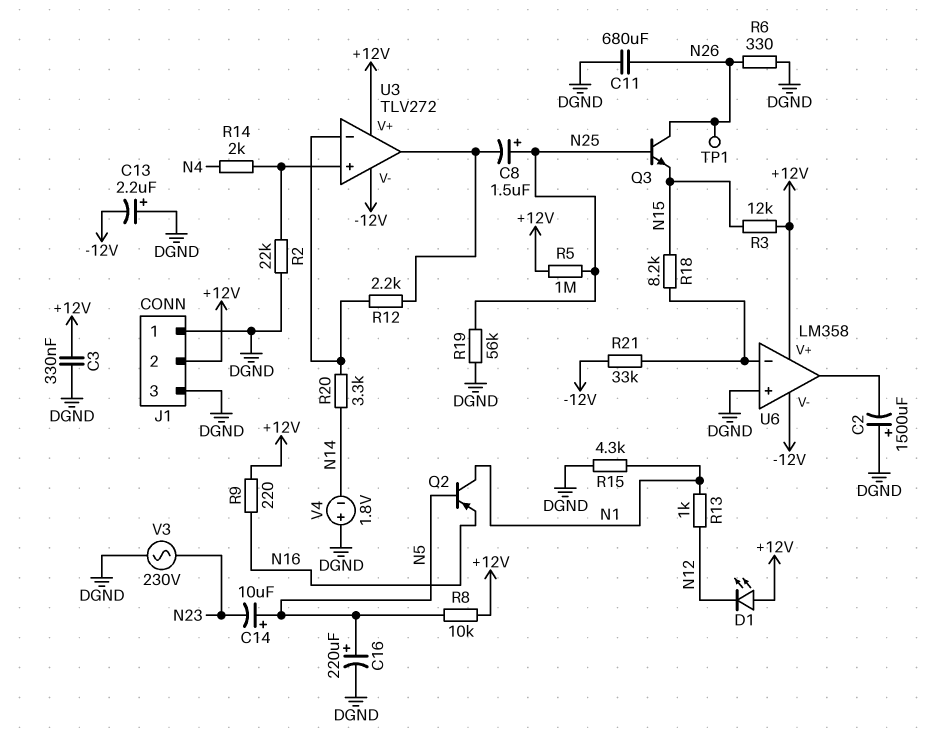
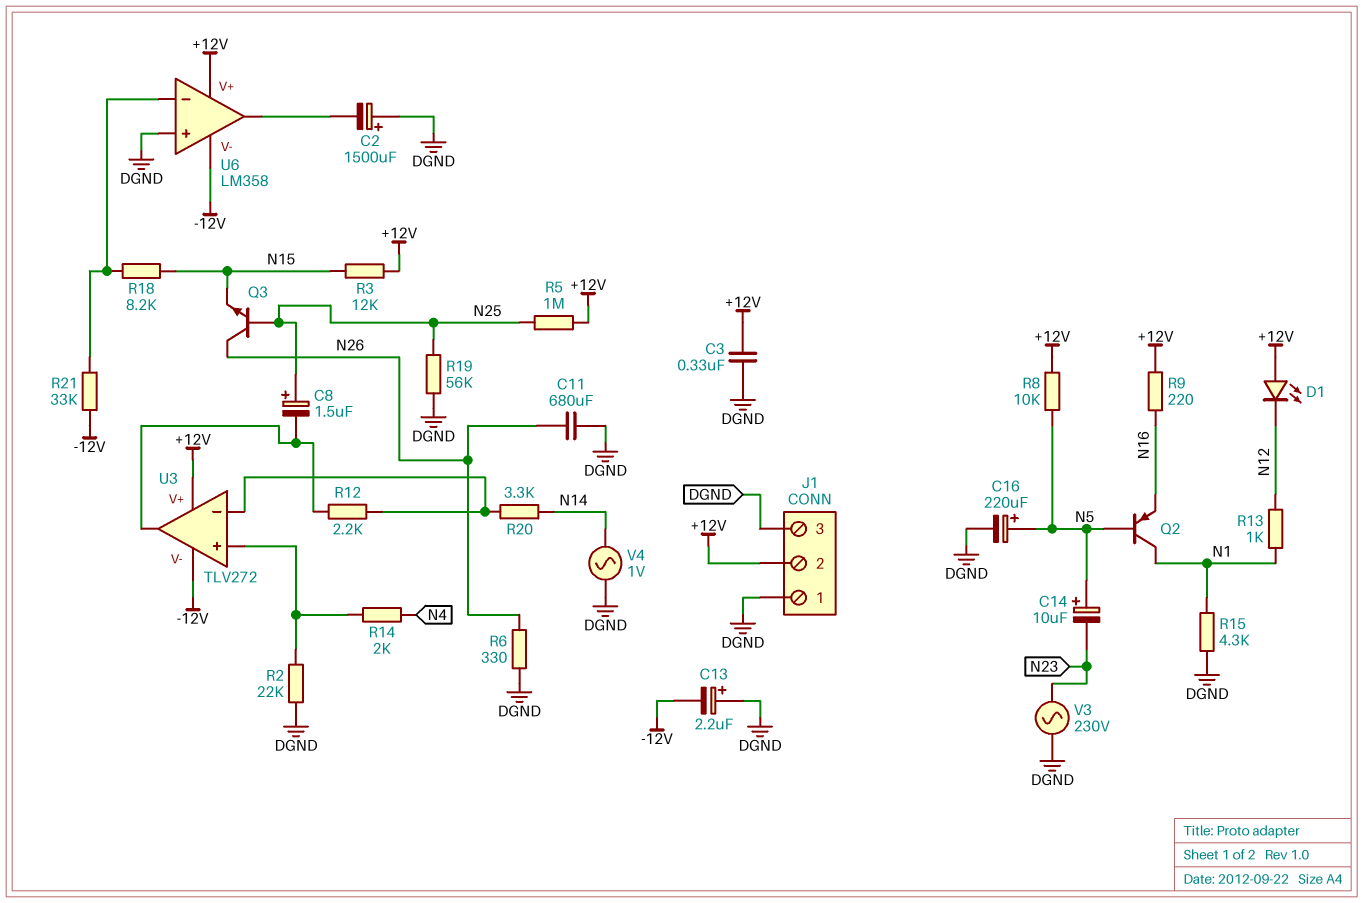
TP1: test point (N26) -> none
V4: 1.8V (plus DGND, minus N14) -> AC 1V (DGND, N14)

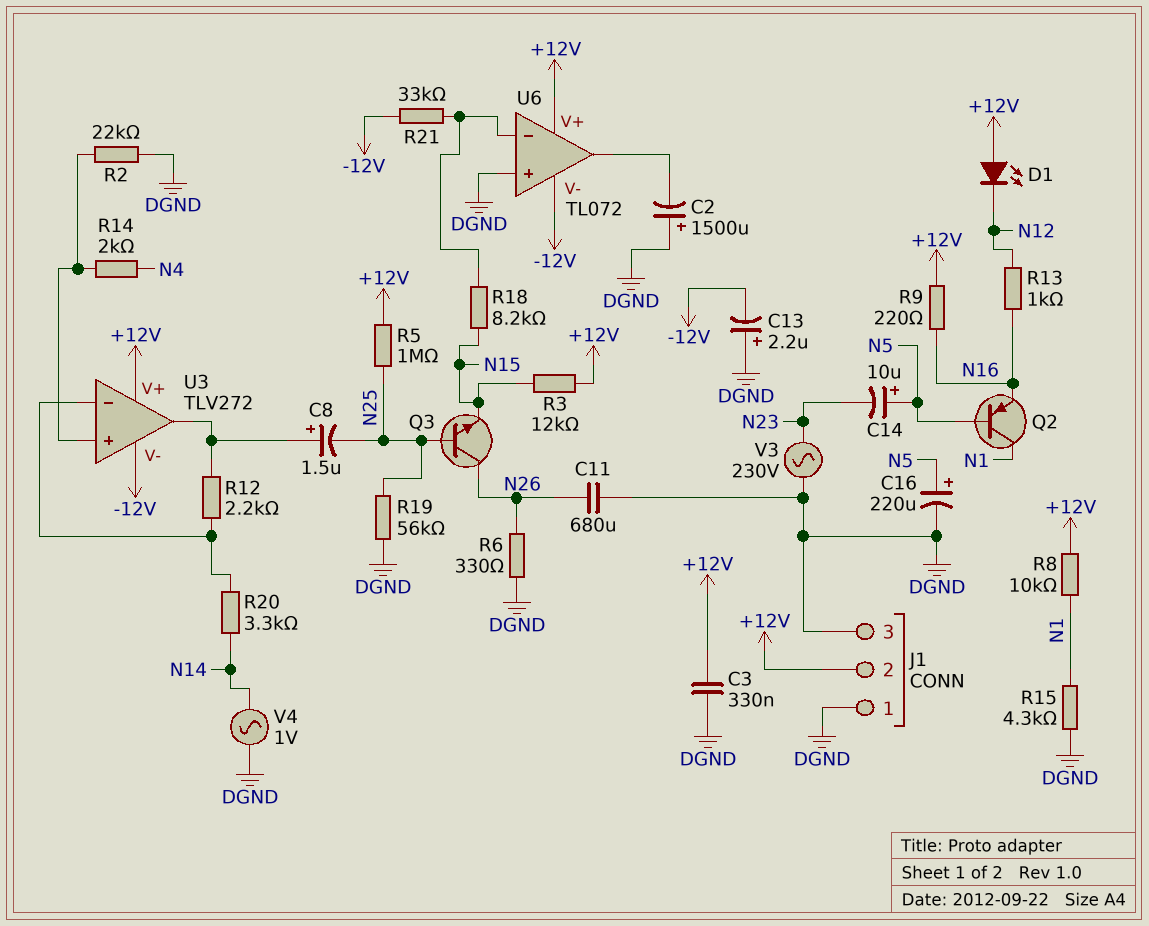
C8: 1.5uF (plus N25, minus U3/out) -> 1.5uF (plus U3/out, minus N25)
R8: 10k (+12V, N5) -> 10k (+12V, N1)
R13: 1k (N1, N12) -> 1k (N12, N16)
U6: LM358 -> TL072

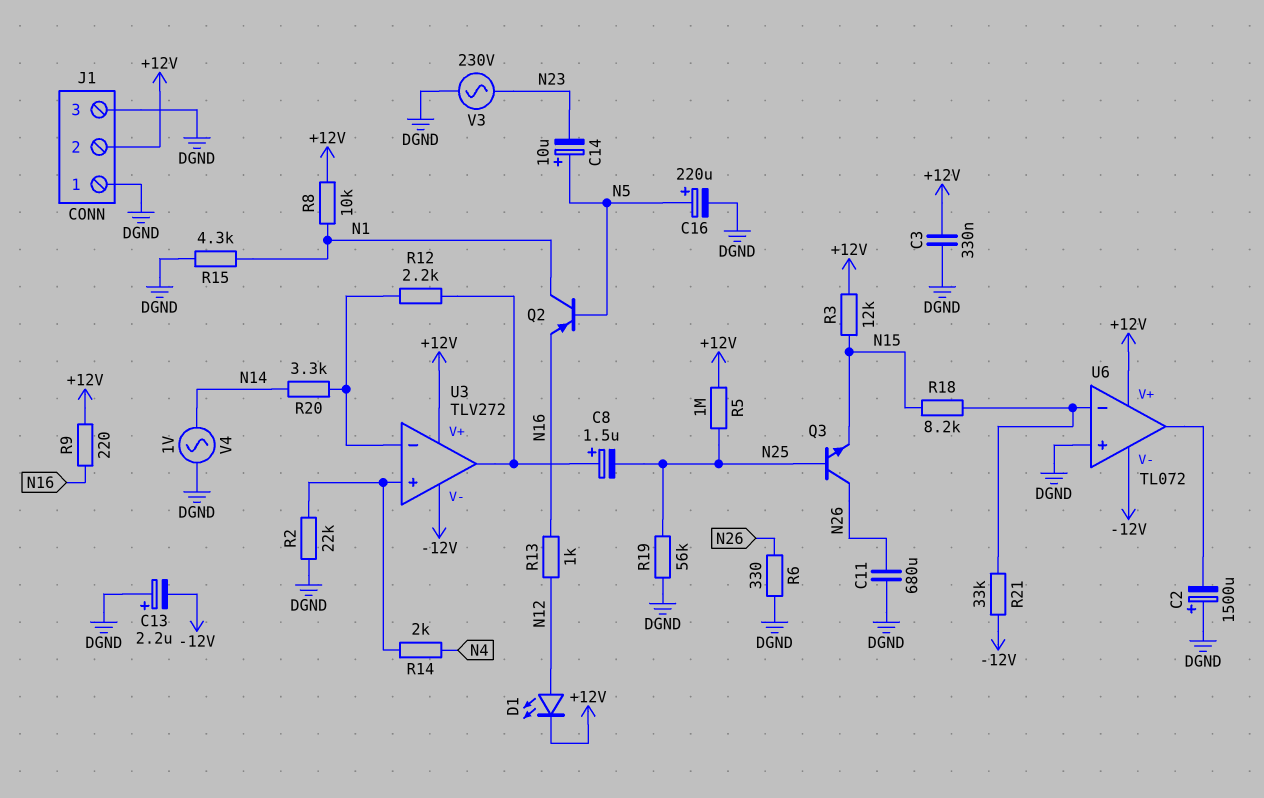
D1: LED (A +12V, K N12) -> LED (A N12, K +12V)

